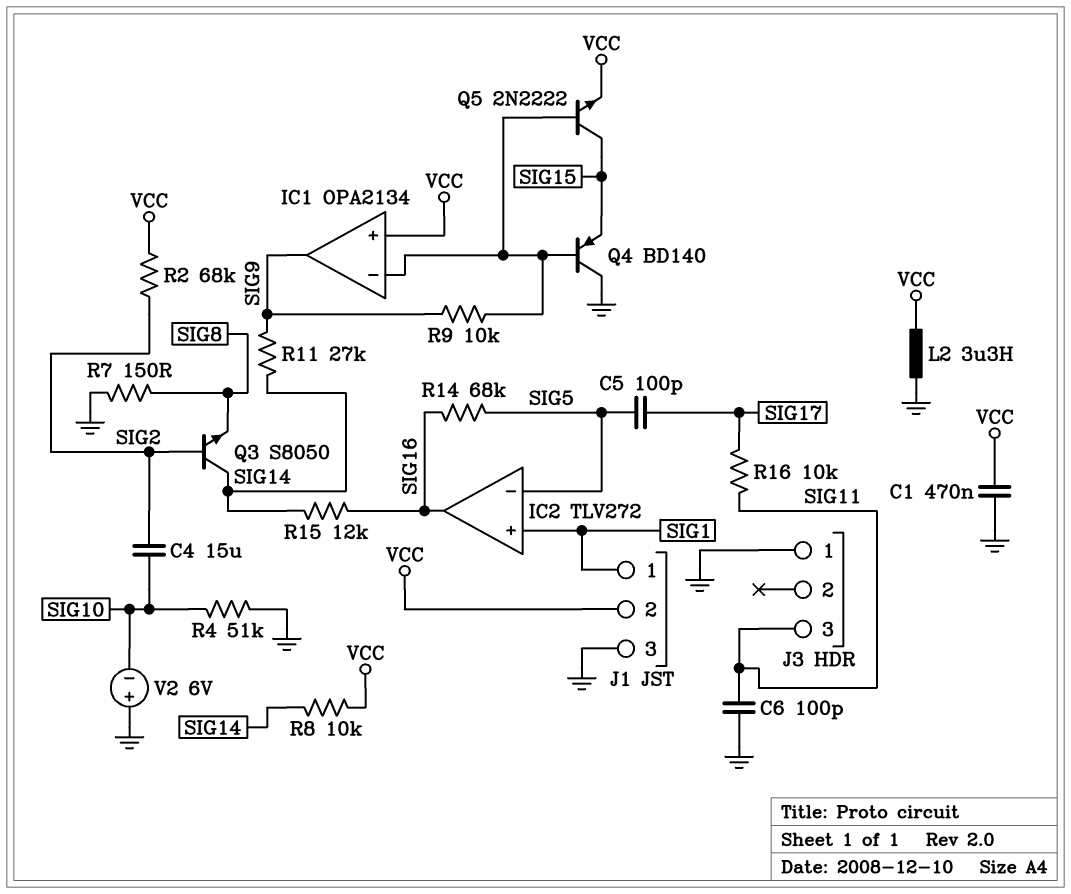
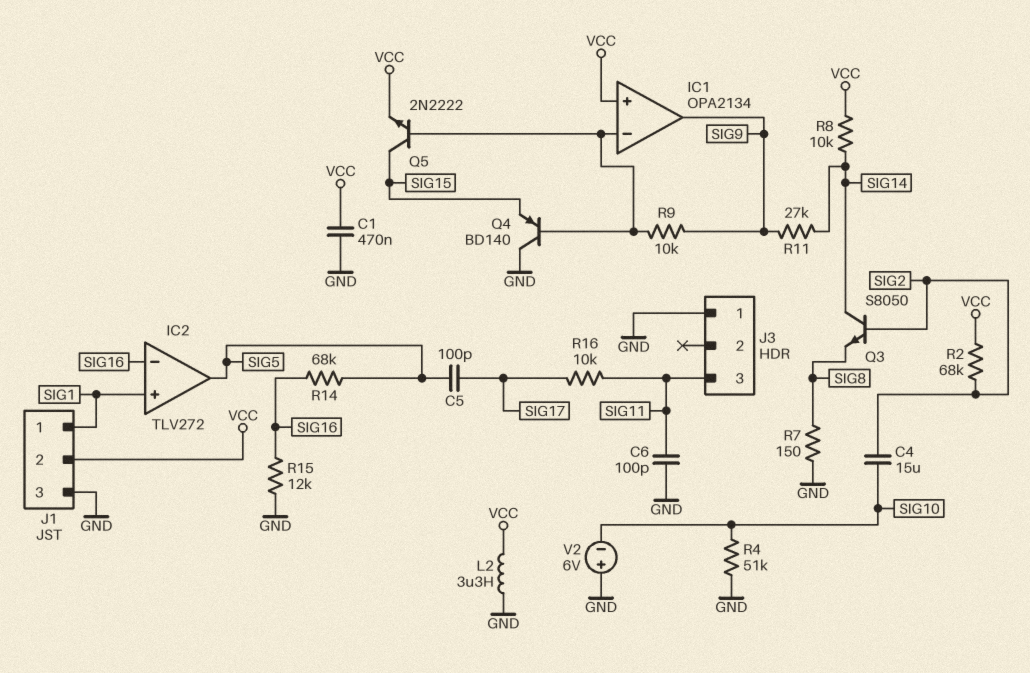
IC2 pin in-: SIG5 -> SIG16
IC2 pin out: SIG16 -> SIG5
R15: 12k (SIG14, SIG16) -> 12k (GND, SIG16)

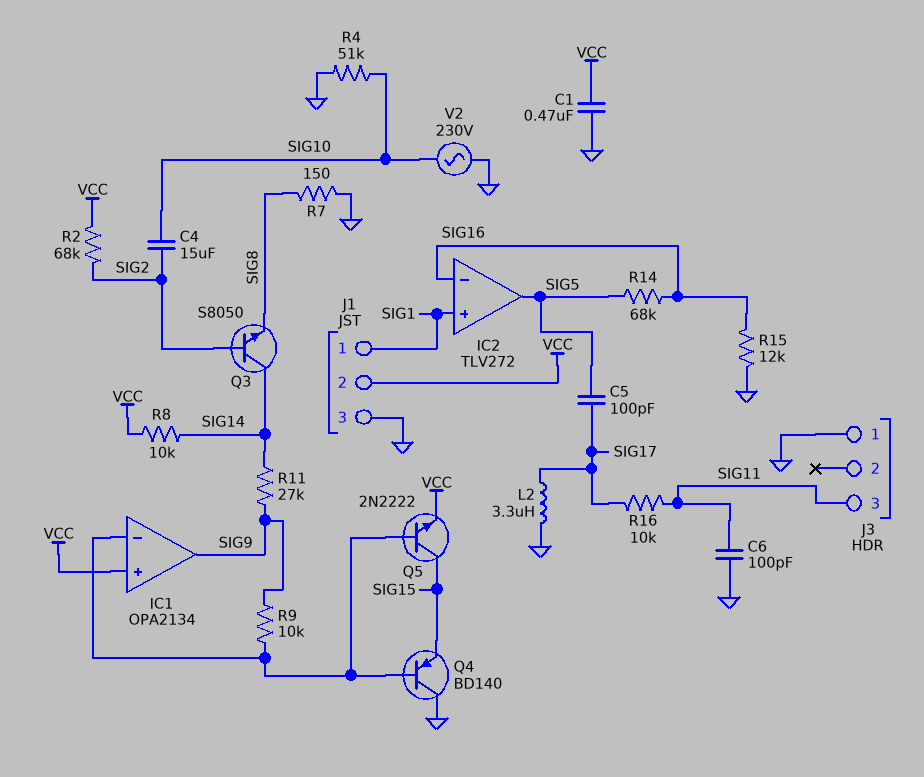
L2: 3.3uH (GND, VCC) -> 3.3uH (GND, SIG17)
V2: 6V (plus GND, minus SIG10) -> AC 230V (GND, SIG10)

